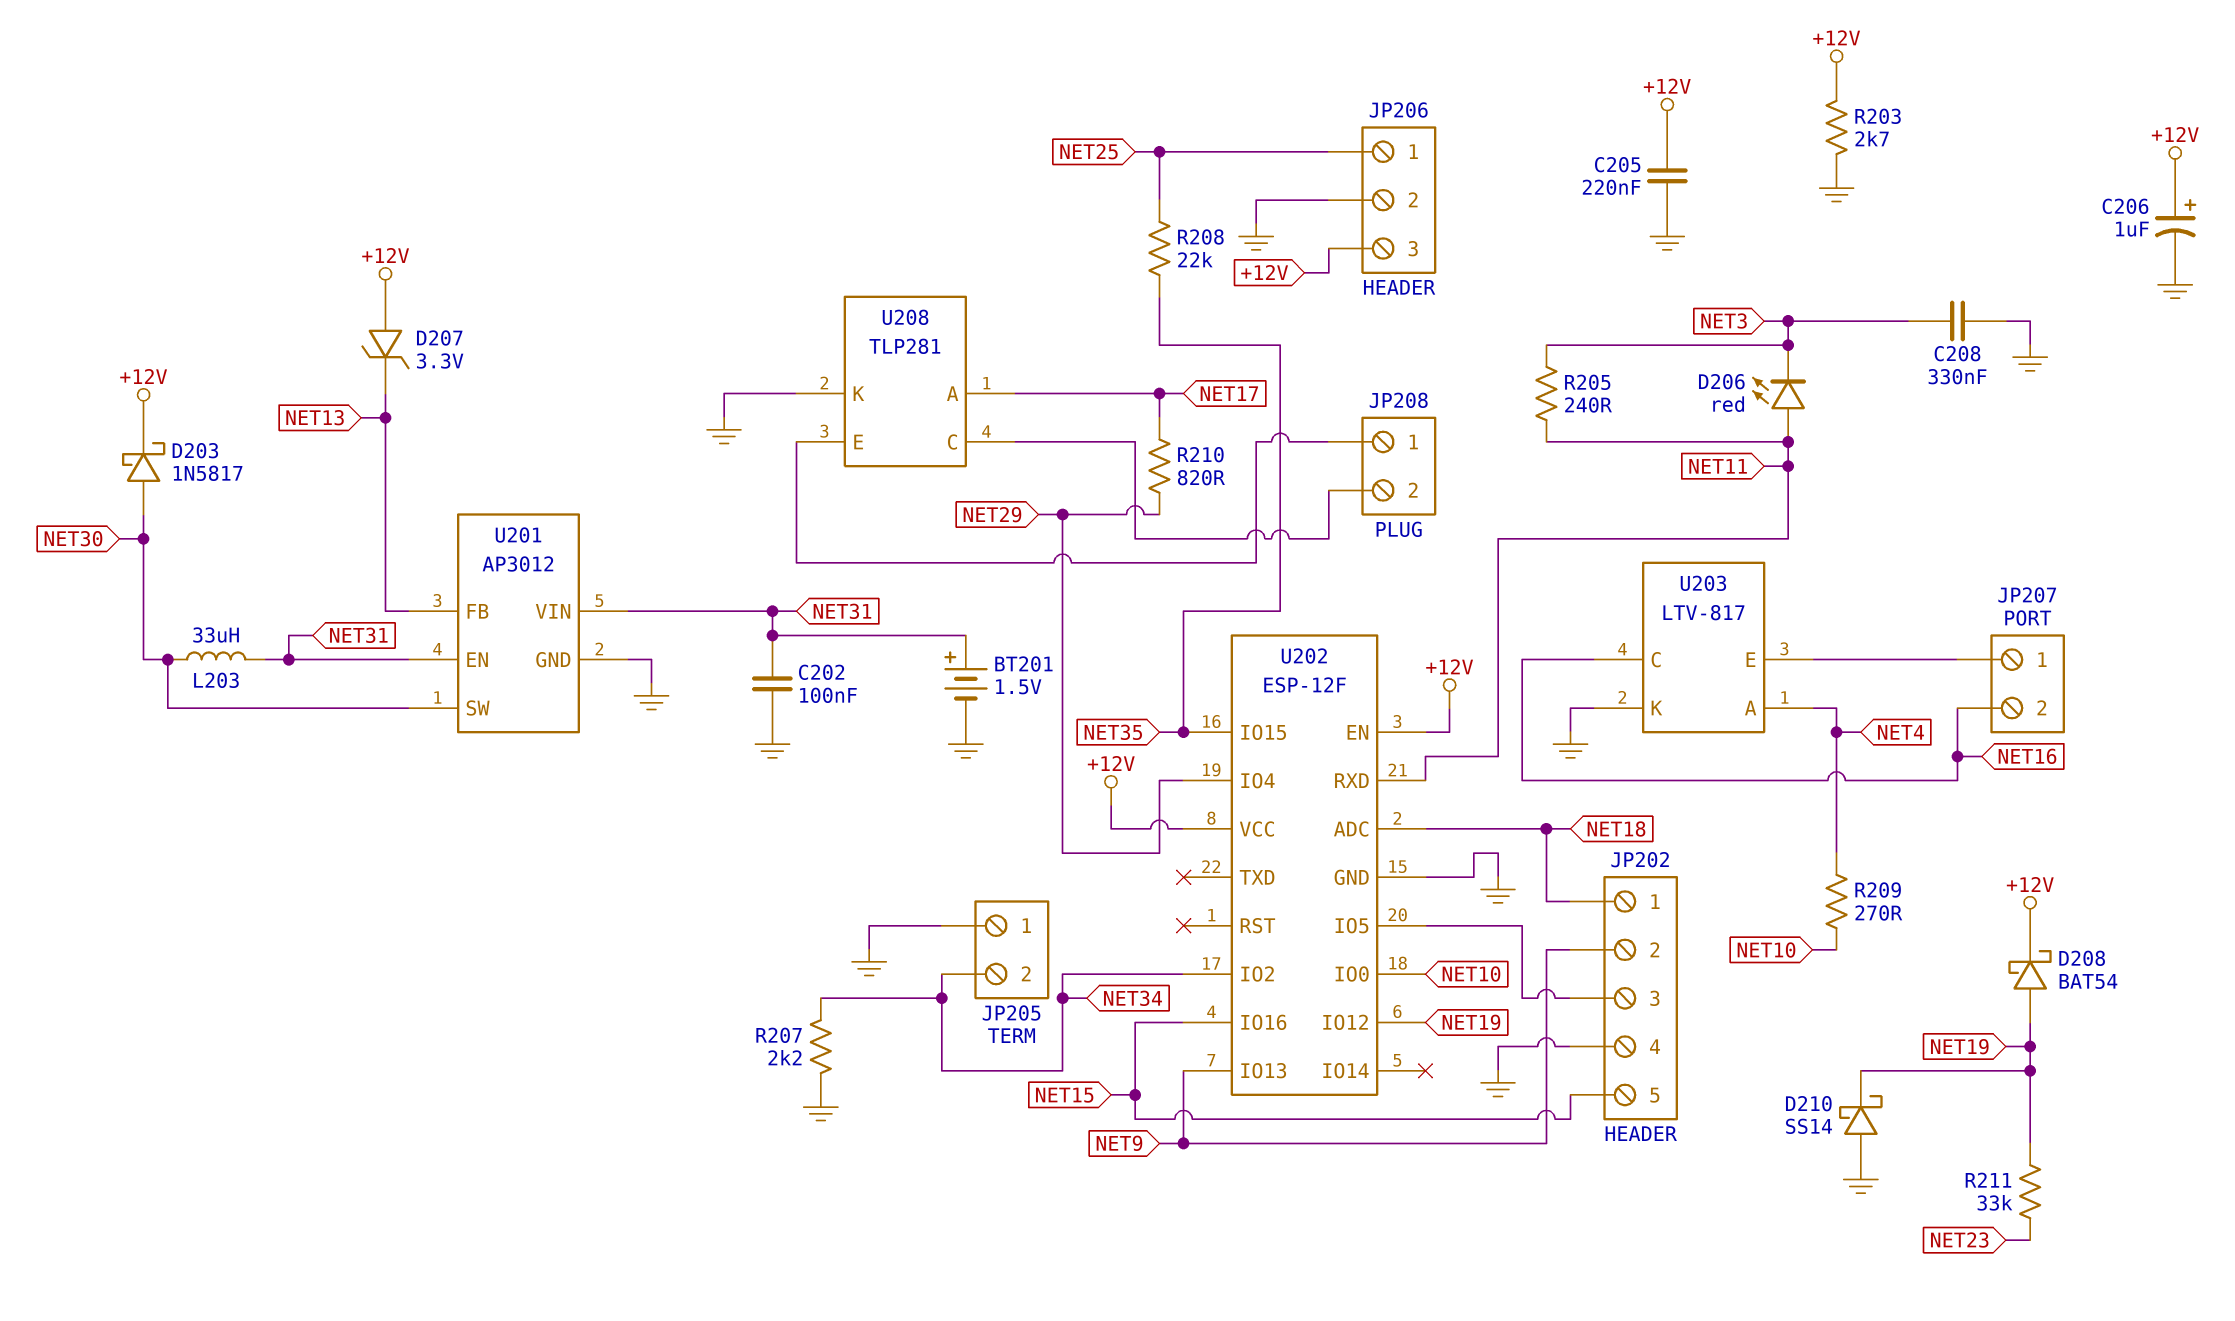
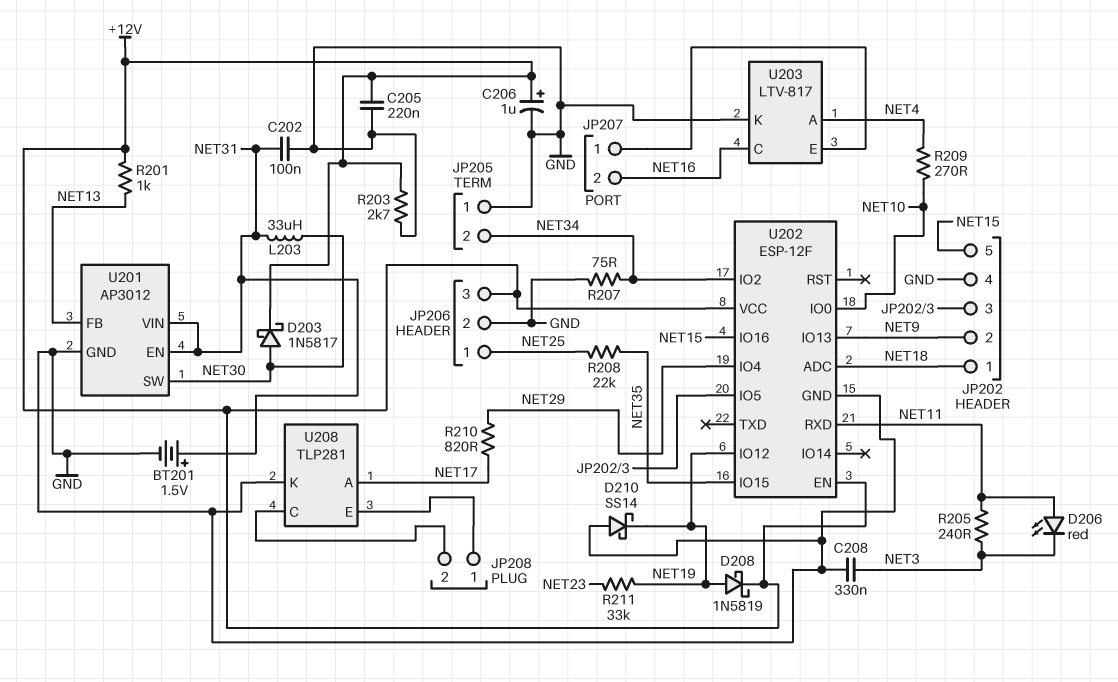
D207: zener 3.3V (A +12V, K NET13) -> none
D208: schottky BAT54 (A NET19, K +12V) -> schottky 1N5819 (A NET19, K +12V)
R201: none -> 1k (+12V, NET13)
R207: 2.2k (GND, NET34) -> 75 (GND, NET34)

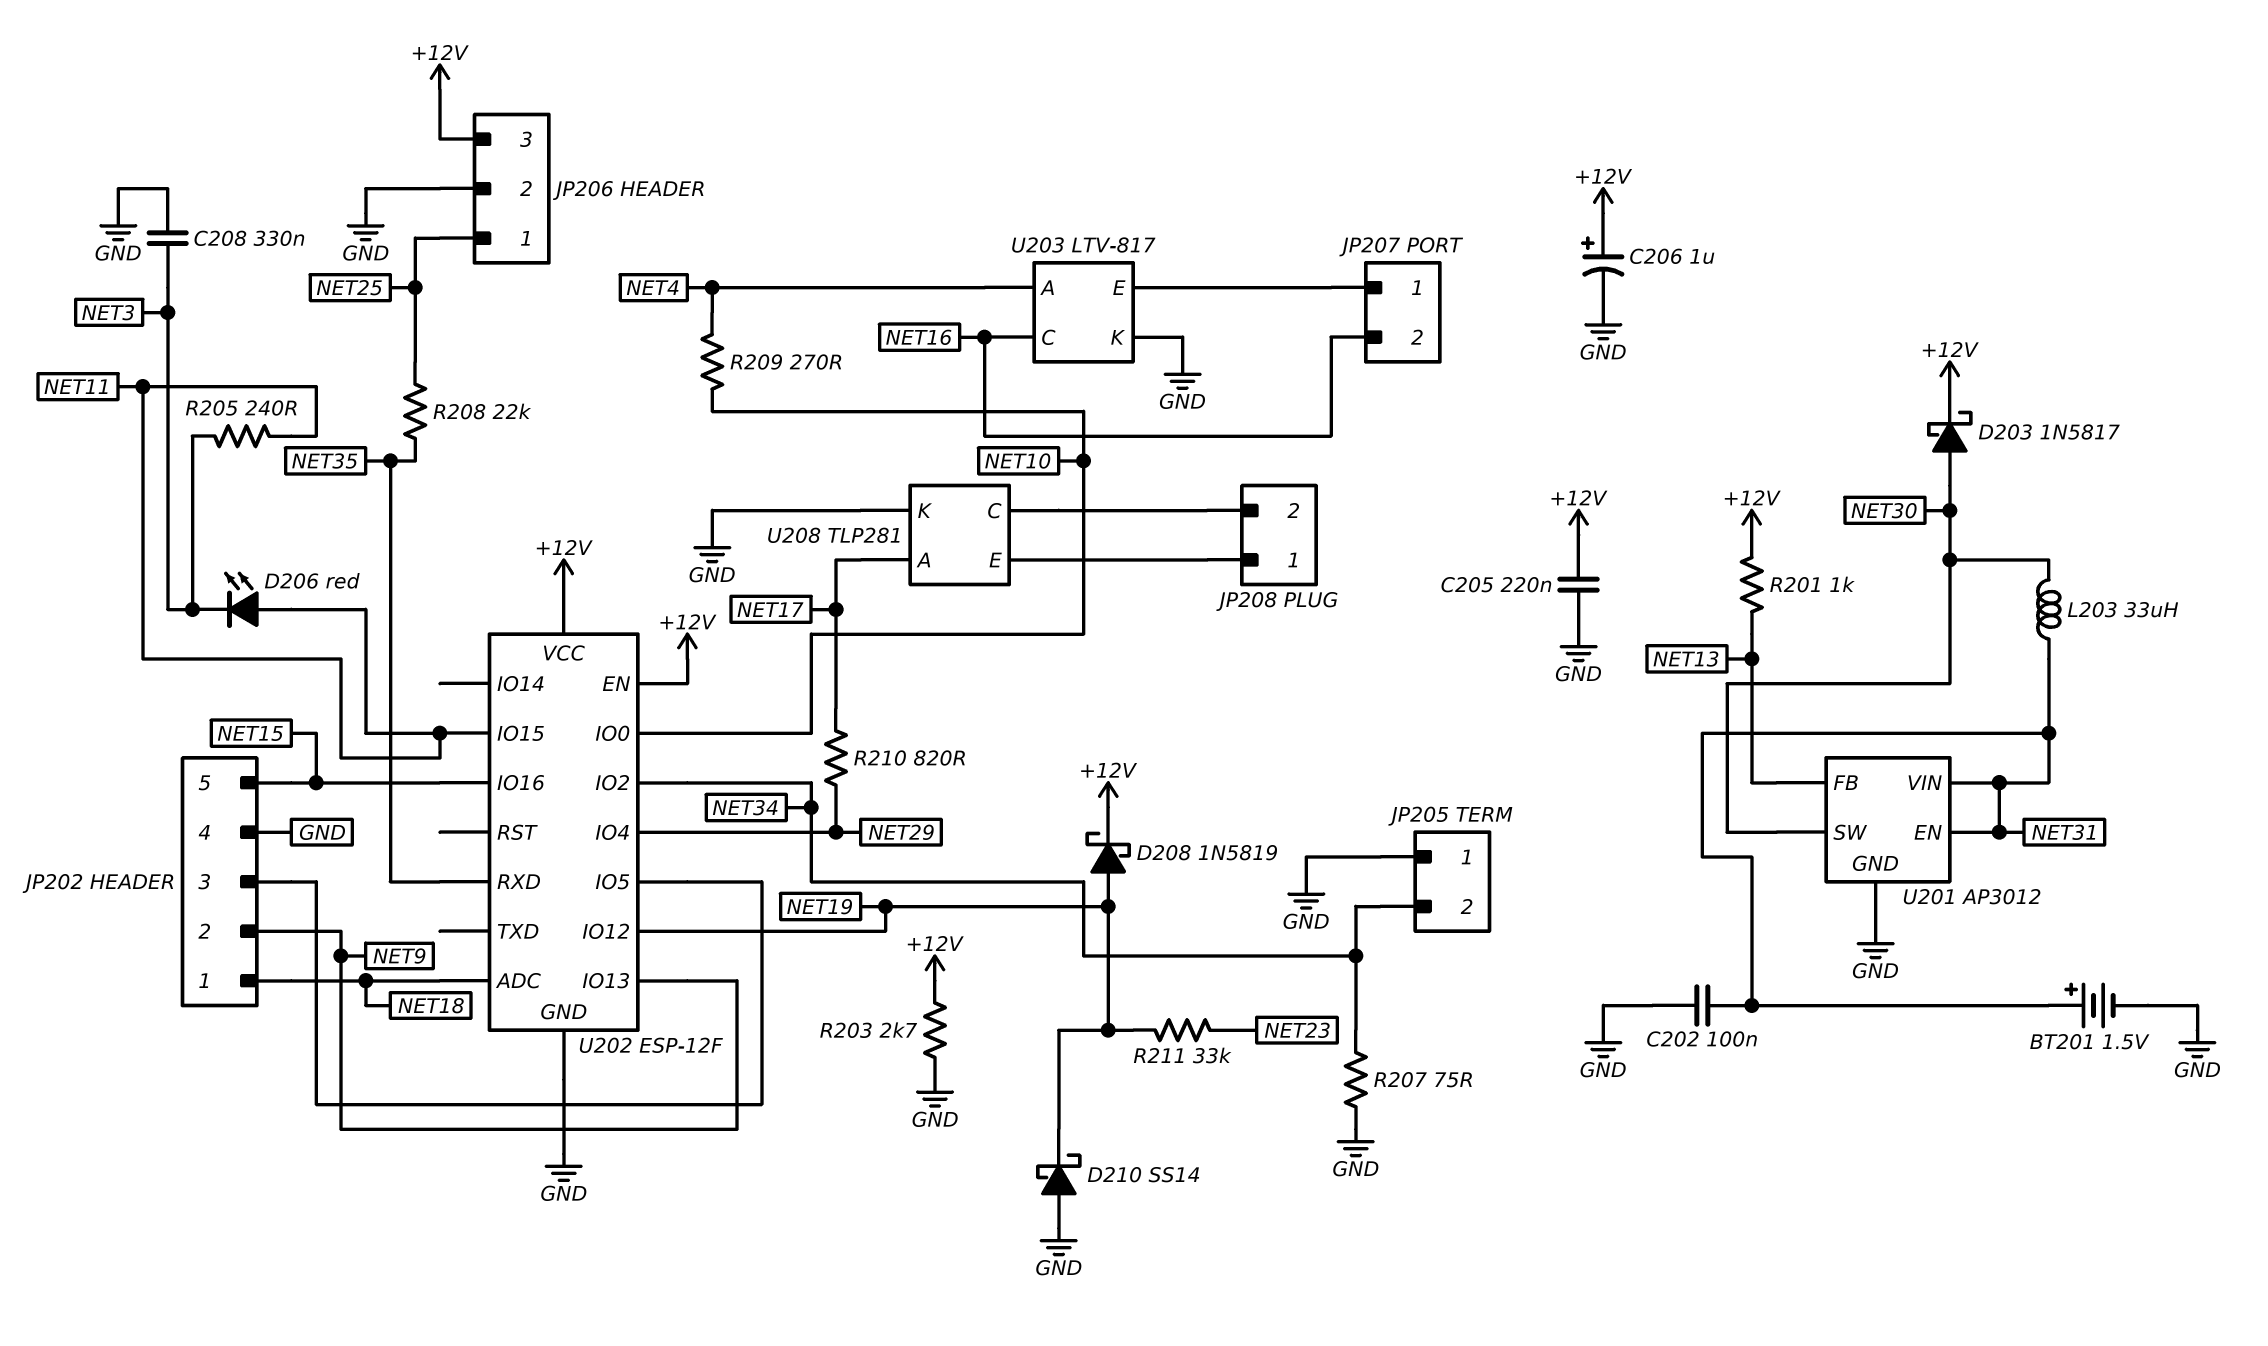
U202 pin IO15: NET35 -> NET11
U202 pin RXD: NET11 -> NET35

